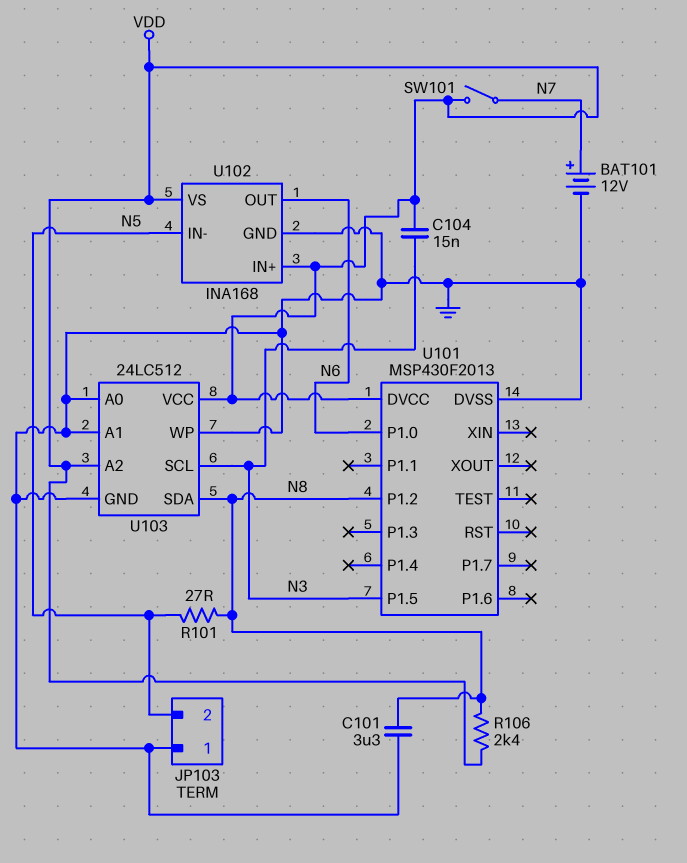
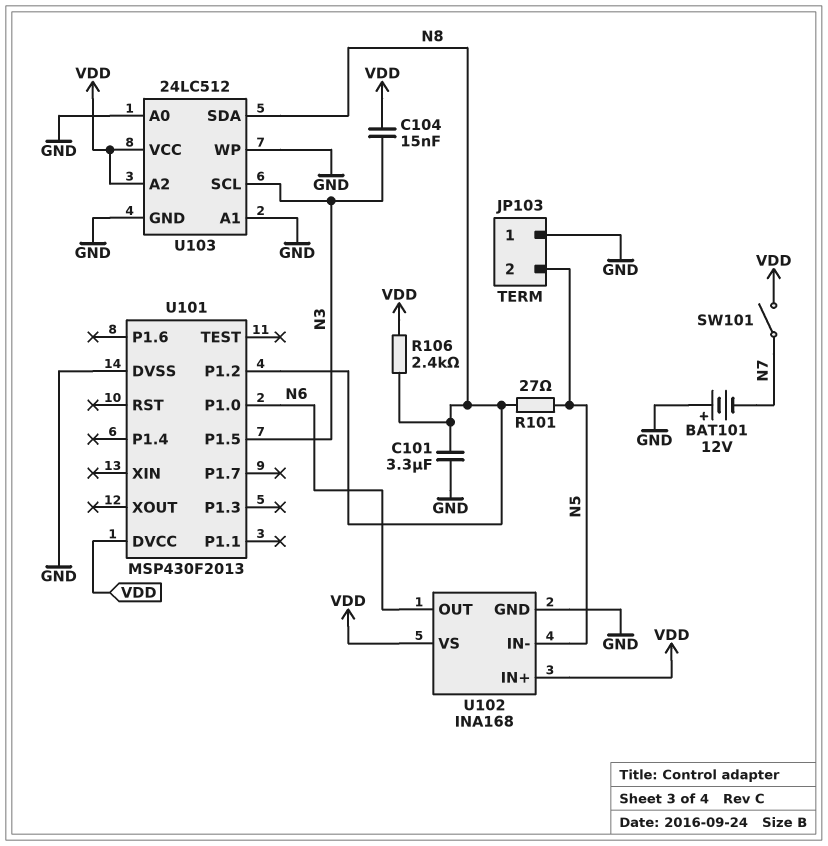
BAT101: 12V (plus N7, minus GND) -> 12V (plus GND, minus N7)

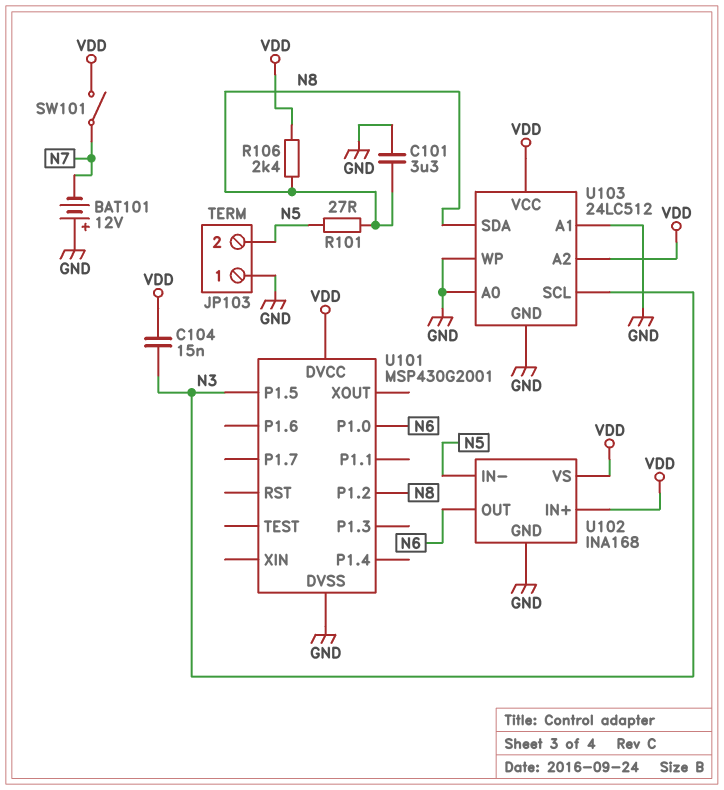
U101: MSP430F2013 -> MSP430G2001

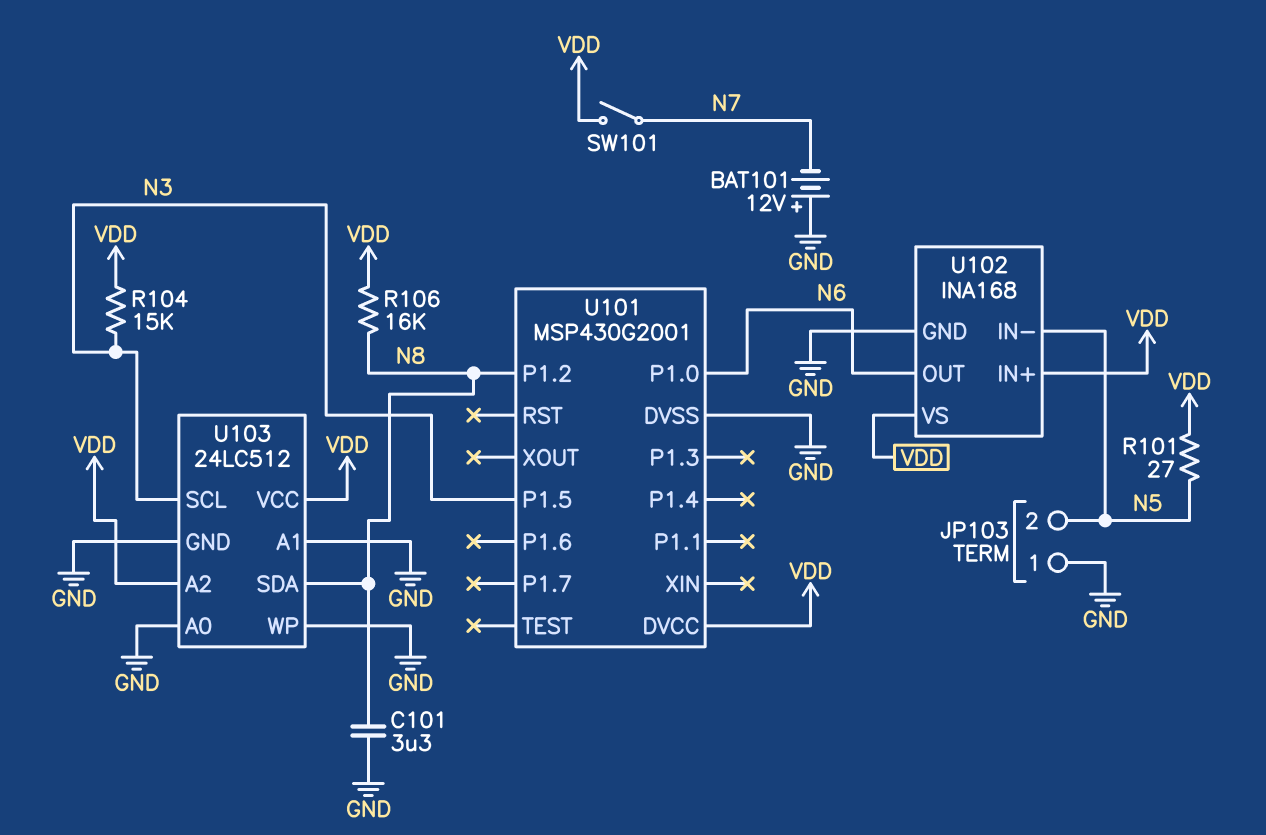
C104: 15nF (N3, VDD) -> none
R101: 27 (N5, N8) -> 27 (N5, VDD)
R104: none -> 15k (N3, VDD)
R106: 2.4k (N8, VDD) -> 16k (N8, VDD)

